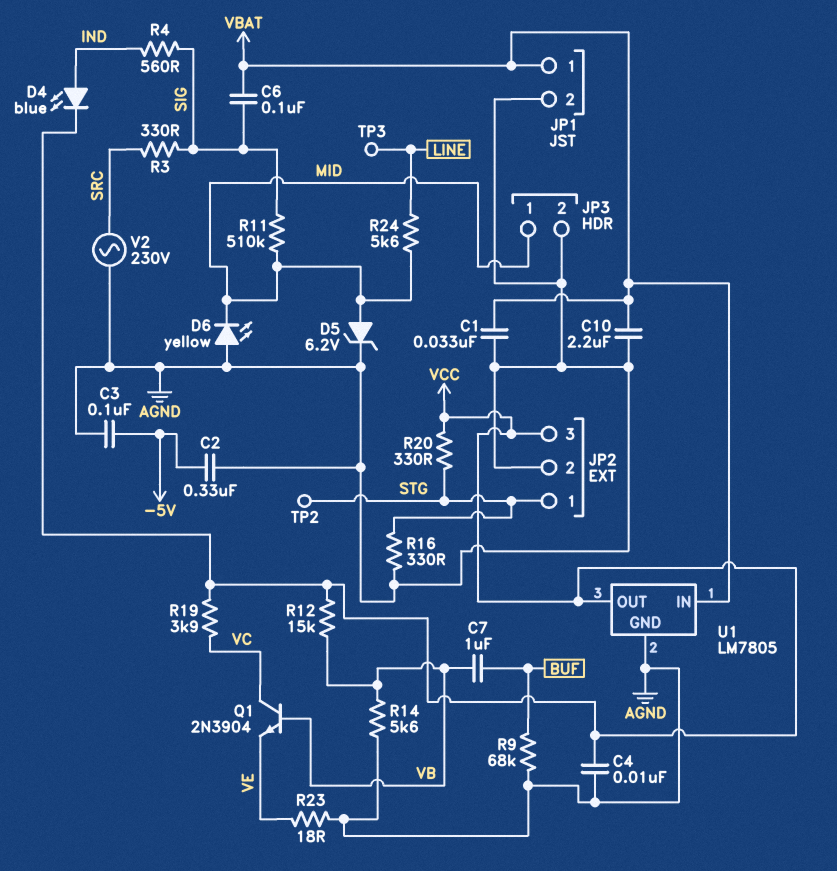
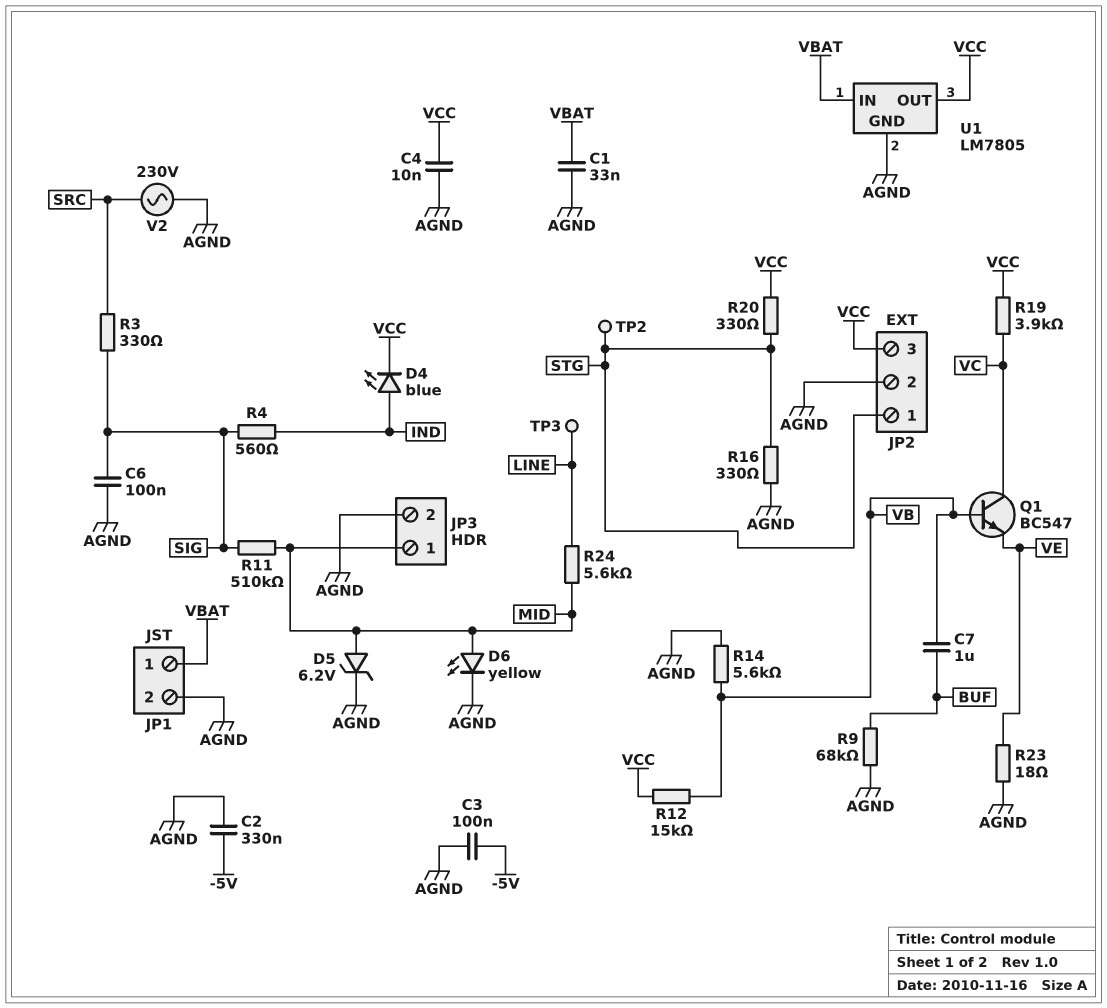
C6: 100nF (SIG, VBAT) -> 100nF (AGND, SIG)
C10: 2.2uF (AGND, VBAT) -> none
D6: LED yellow (A AGND, K MID) -> LED yellow (A MID, K AGND)
Q1: NPN 2N3904 (B VB, C VC, E VE) -> NPN BC547 (B VB, C VC, E VE)

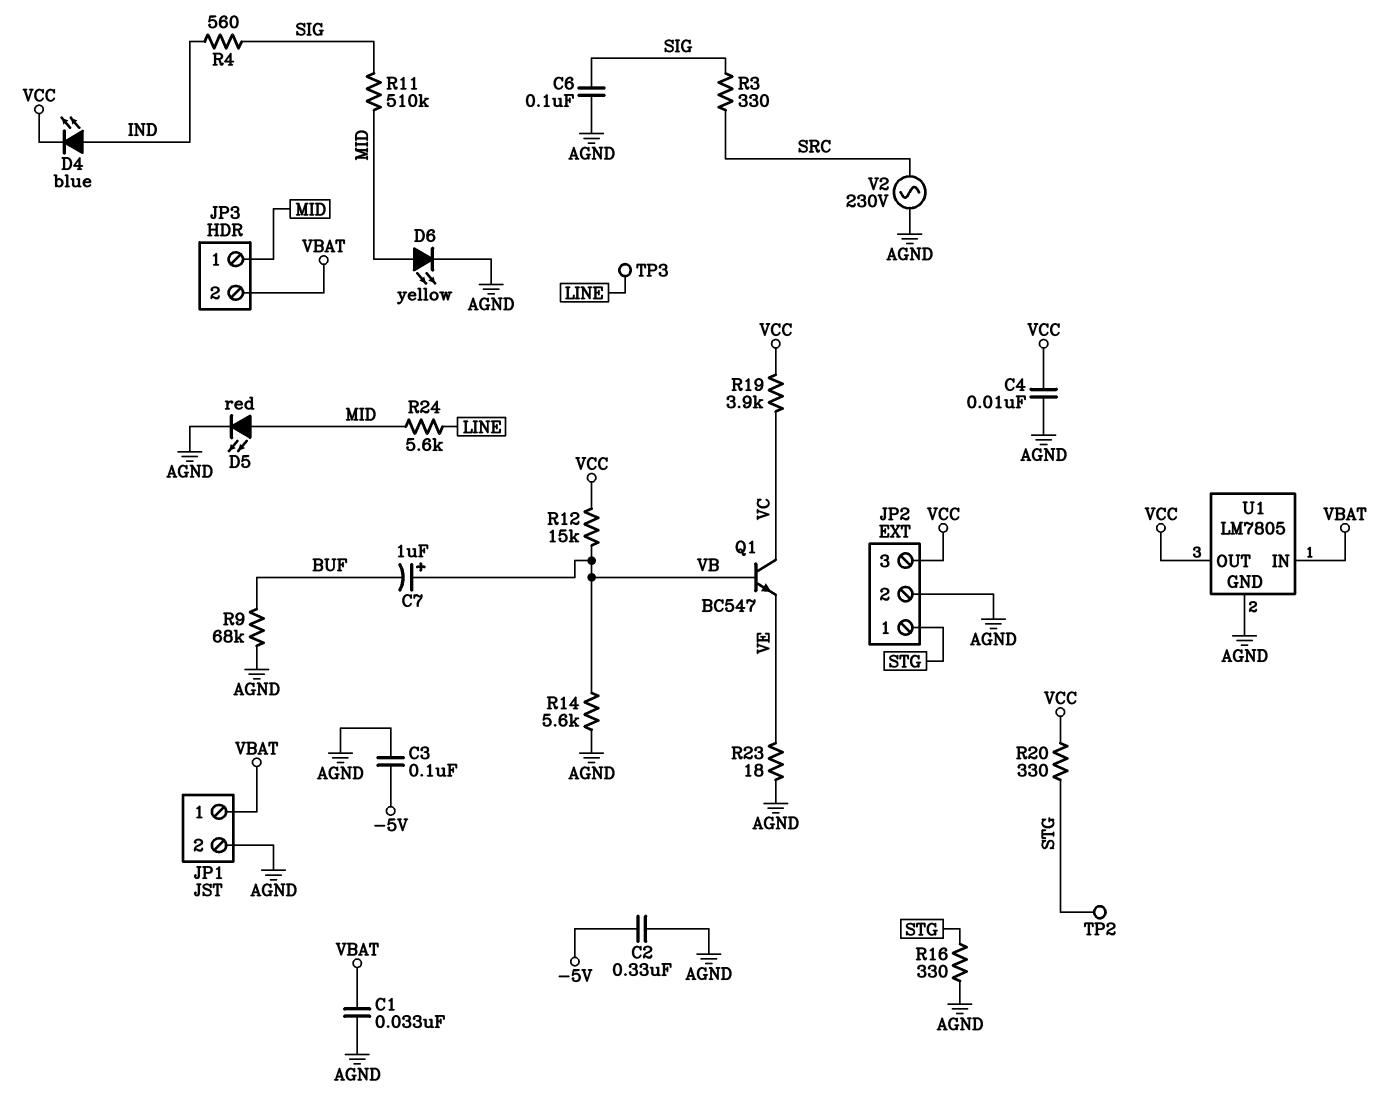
C7: 1uF (BUF, VB) -> 1uF (plus VB, minus BUF)
D5: zener 6.2V (A MID, K AGND) -> LED red (A MID, K AGND)
JP3 pin 2: AGND -> VBAT

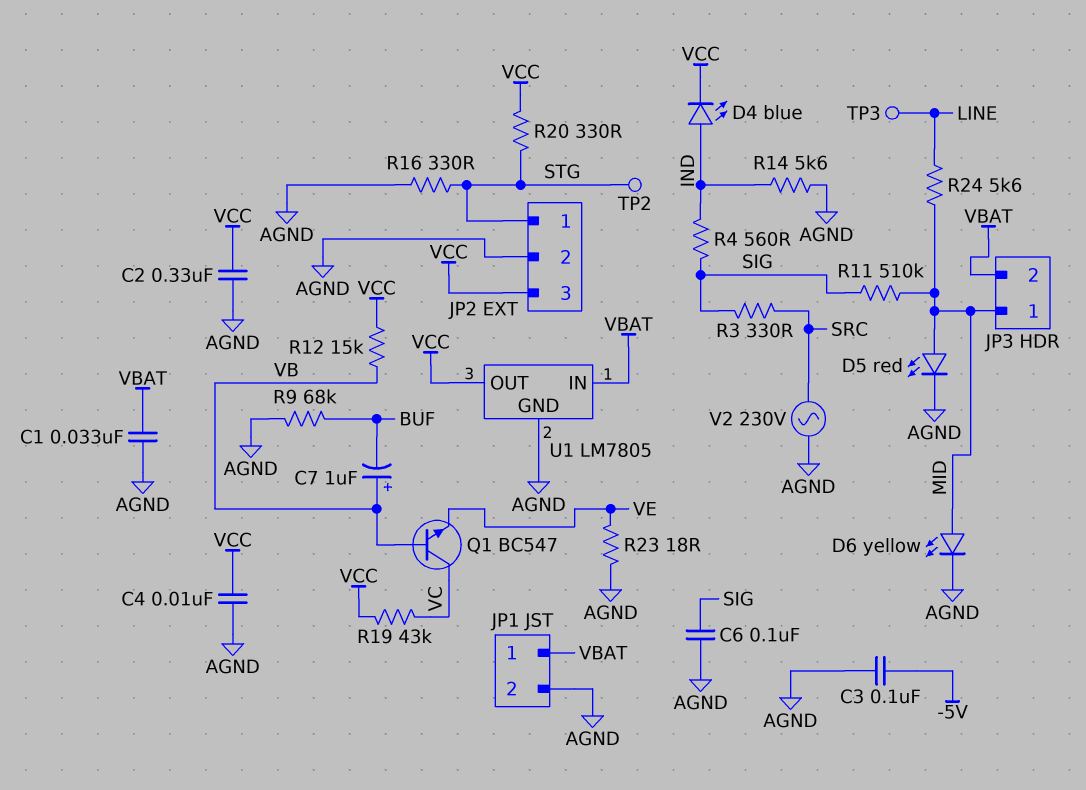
C2: 330nF (-5V, AGND) -> 330nF (AGND, VCC)
R14: 5.6k (AGND, VB) -> 5.6k (AGND, IND)
R19: 3.9k (VC, VCC) -> 43k (VC, VCC)

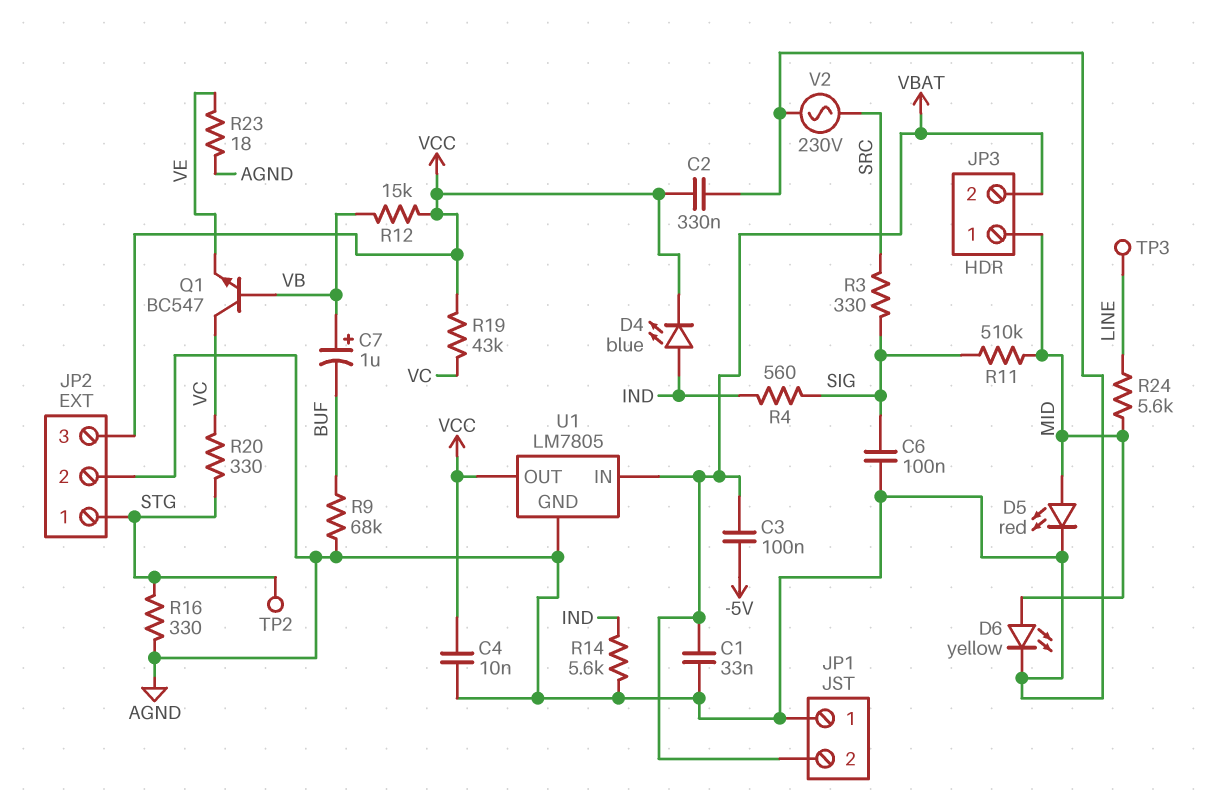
C3: 100nF (-5V, AGND) -> 100nF (-5V, VBAT)
JP1 pin 1: VBAT -> AGND
JP1 pin 2: AGND -> VBAT
R20: 330 (STG, VCC) -> 330 (STG, VC)

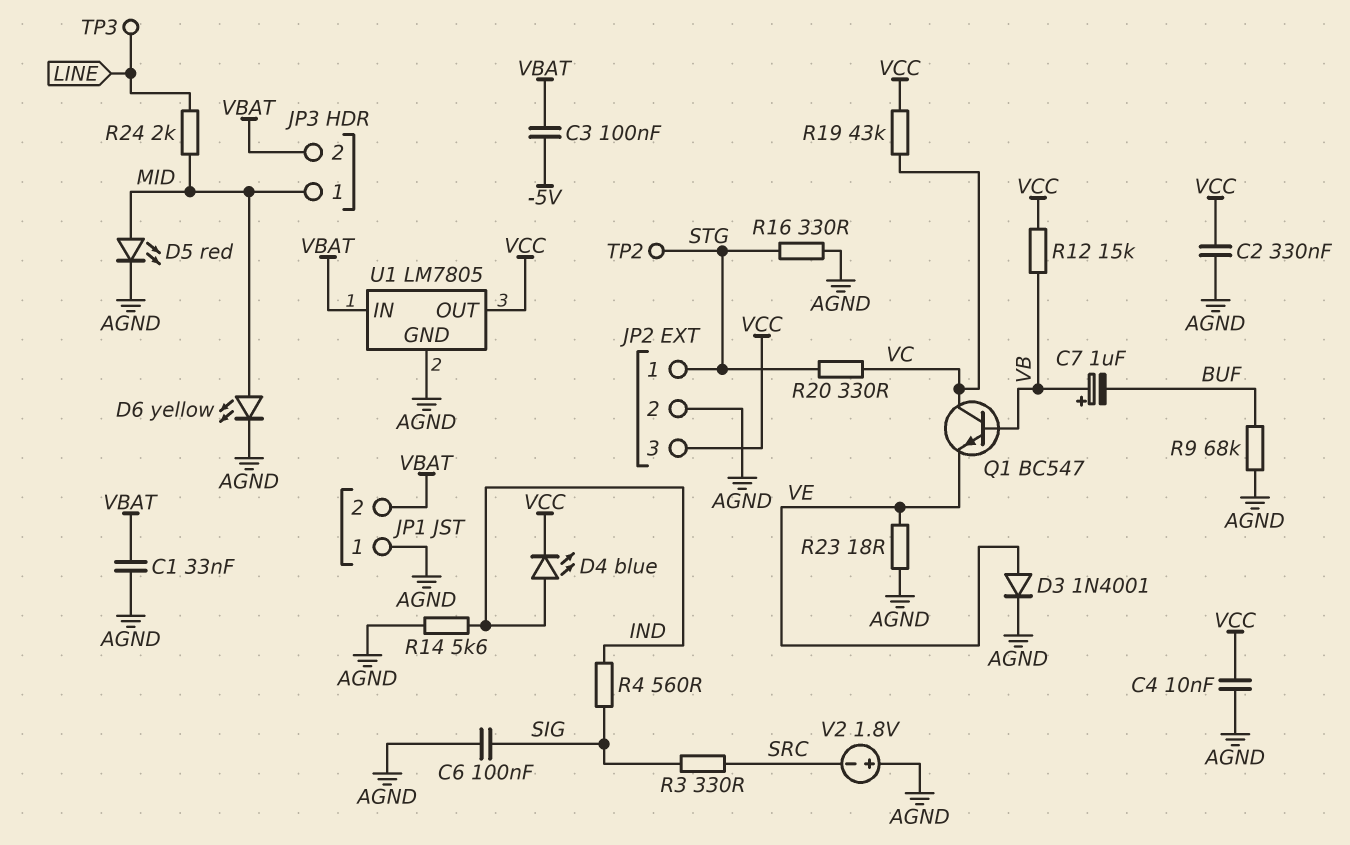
D3: none -> diode 1N4001 (A VE, K AGND)
R11: 510k (MID, SIG) -> none
R24: 5.6k (LINE, MID) -> 2k (LINE, MID)
V2: AC 230V (AGND, SRC) -> 1.8V (plus AGND, minus SRC)

